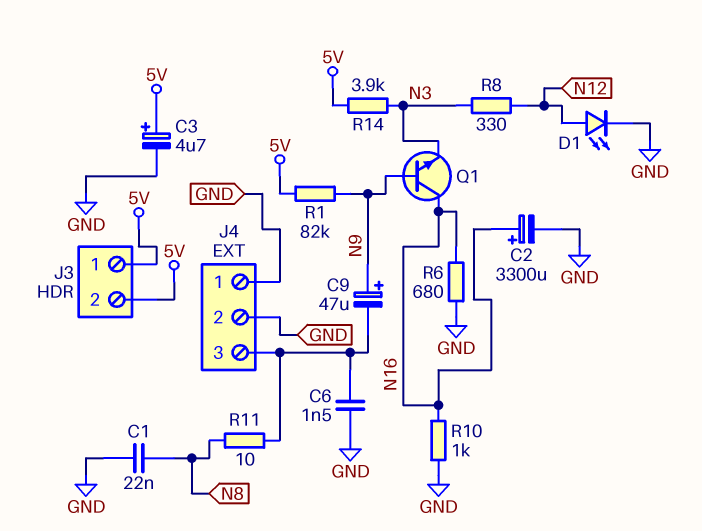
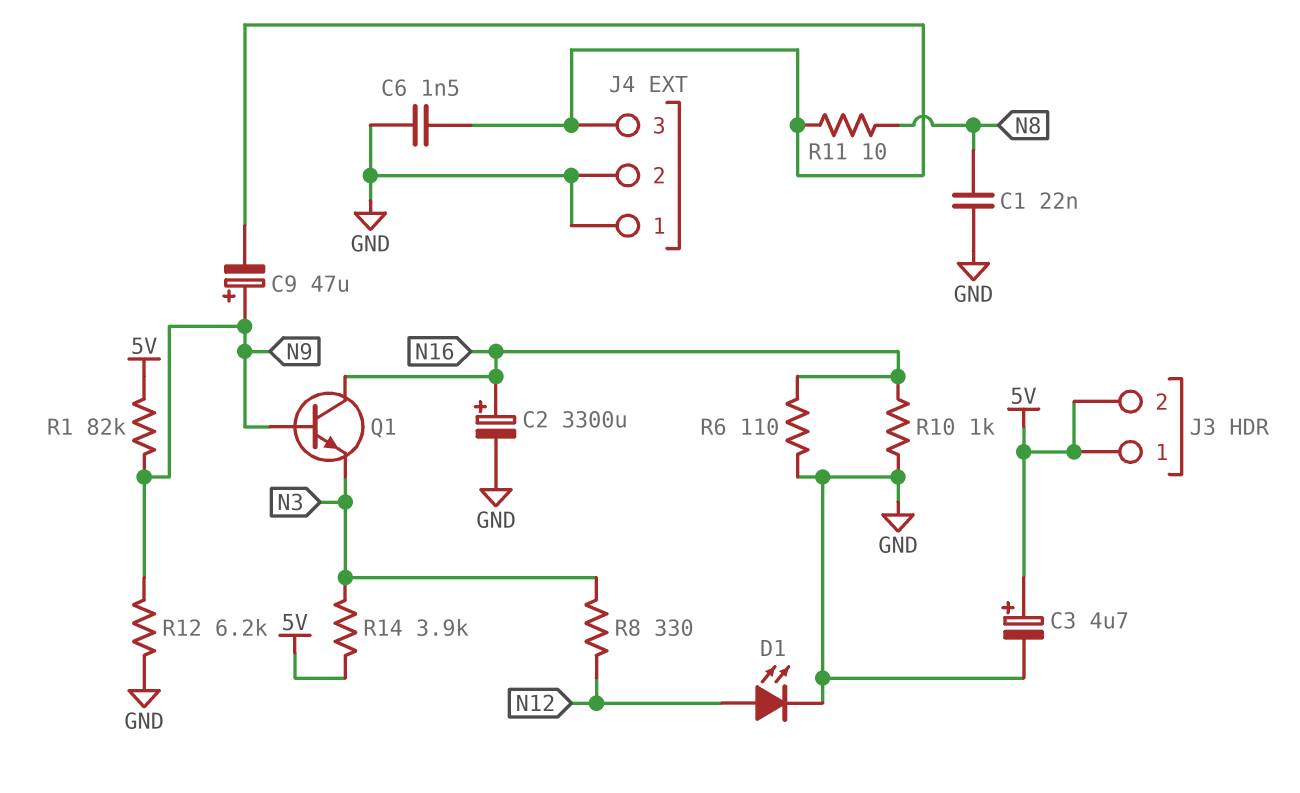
R6: 680 (GND, N16) -> 110 (GND, N16)
R12: none -> 6.2k (GND, N9)

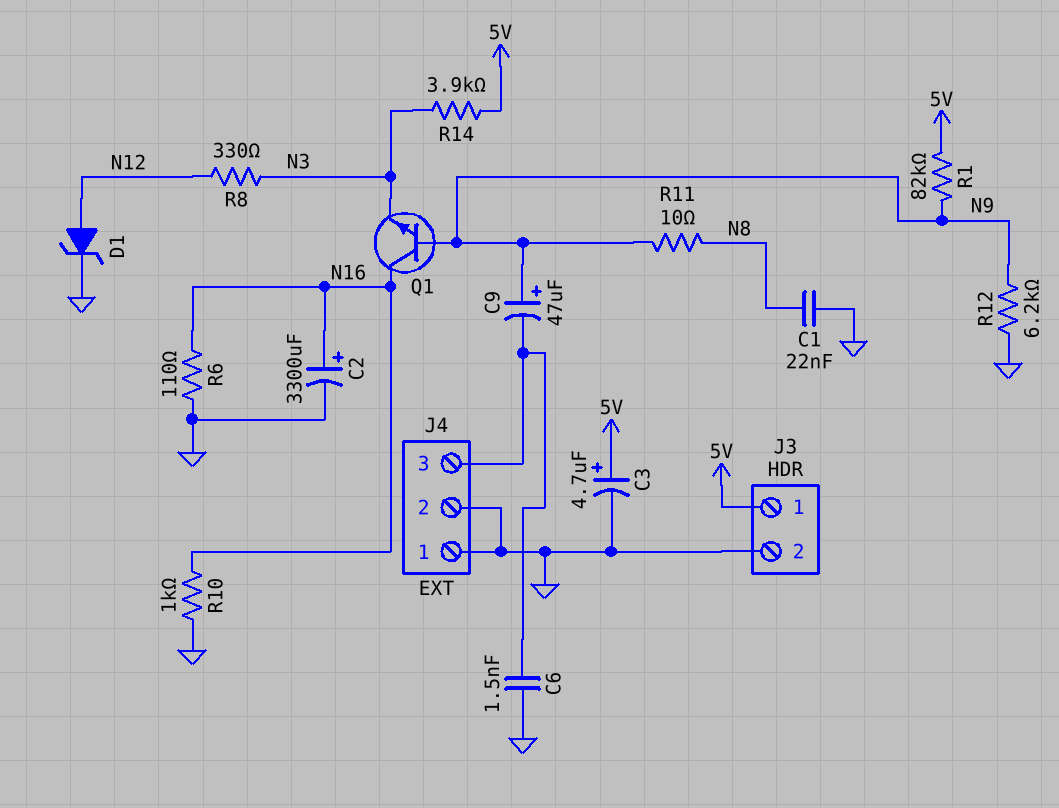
D1: LED (A N12, K GND) -> zener (A N12, K GND)
J3 pin 2: 5V -> GND
R11: 10 (J4/3, N8) -> 10 (N8, N9)

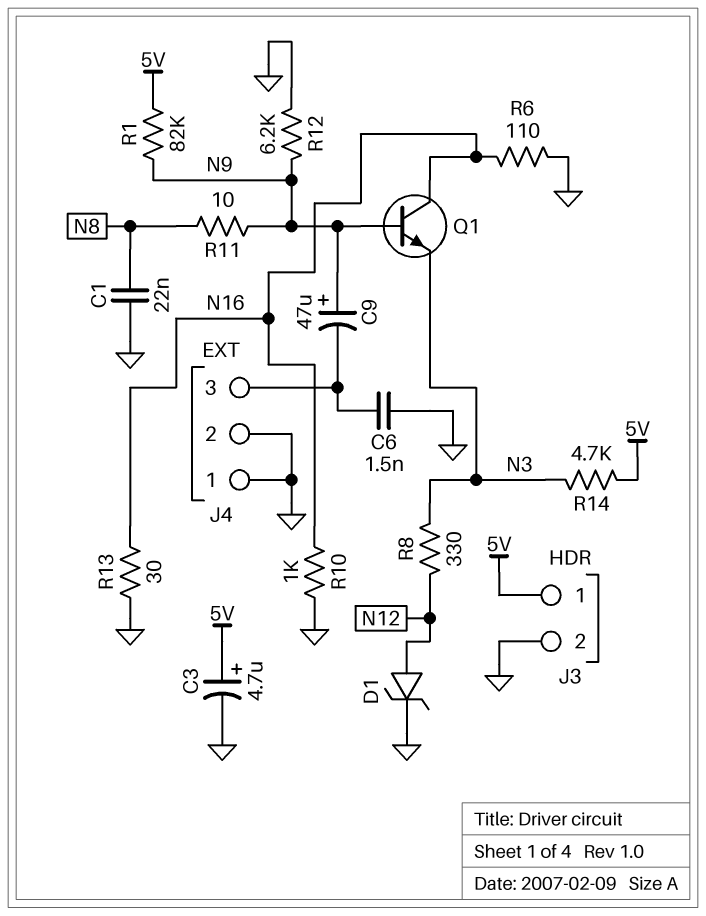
C2: 3300uF (plus N16, minus GND) -> none
R13: none -> 30 (GND, N16)
R14: 3.9k (5V, N3) -> 4.7k (5V, N3)

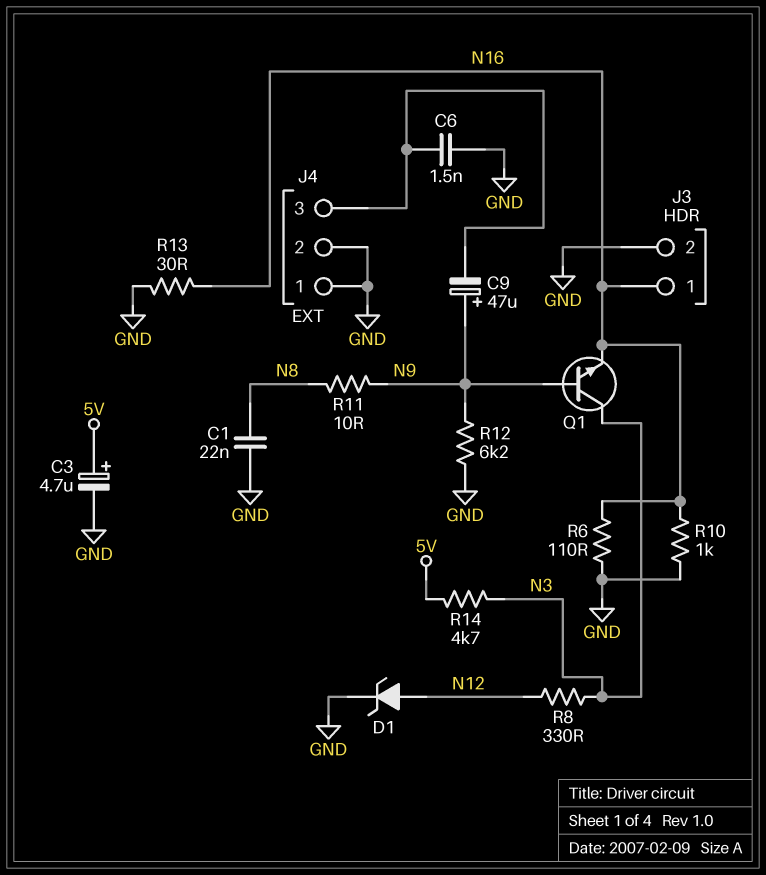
J3 pin 1: 5V -> N16
Q1: NPN (B N9, C N16, E N3) -> NPN (B N9, C N3, E N16)
R1: 82k (5V, N9) -> none

